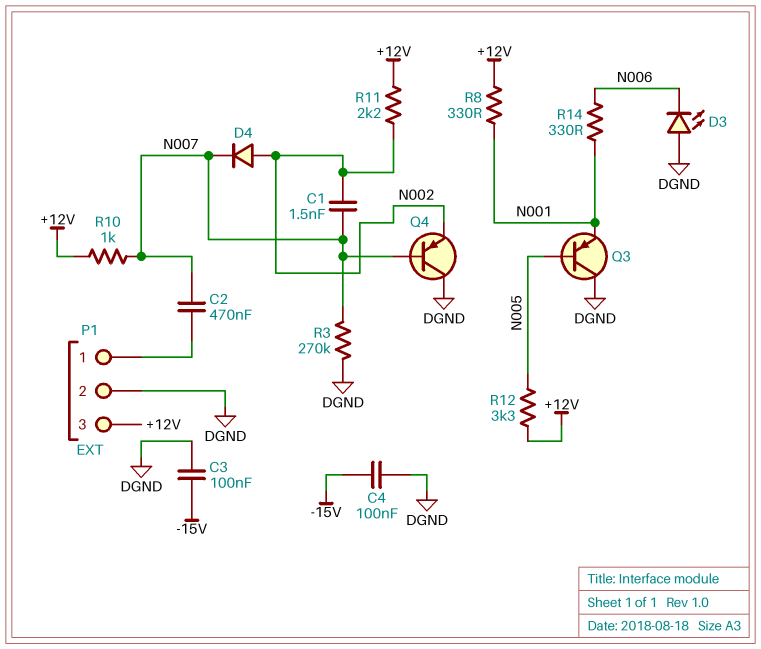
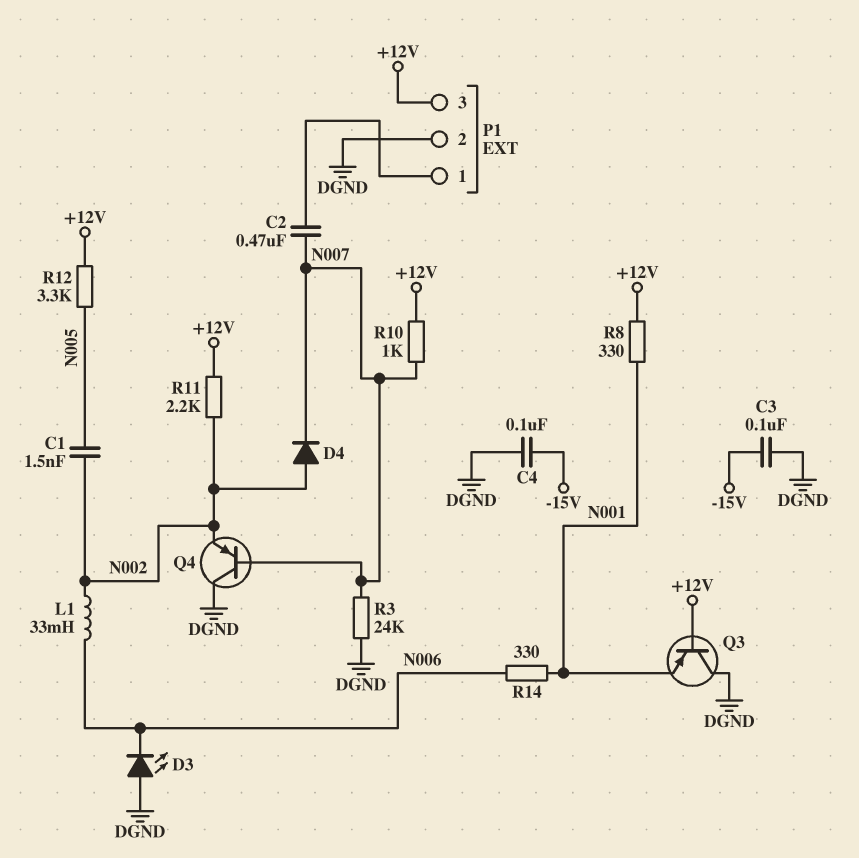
C1: 1.5nF (N002, N007) -> 1.5nF (N002, N005)
L1: none -> 33mH (N002, N006)
Q3: PNP (B N005, C DGND, E N001) -> PNP (B +12V, C DGND, E N001)
R3: 270k (DGND, N007) -> 24k (DGND, N007)

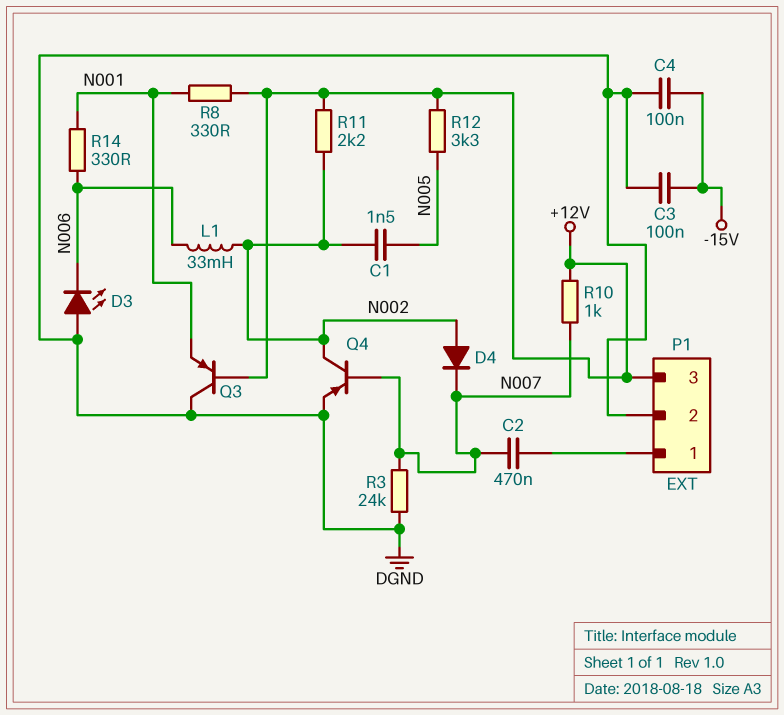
Q4: PNP (B N007, C DGND, E N002) -> PNP (B N007, C N002, E DGND)

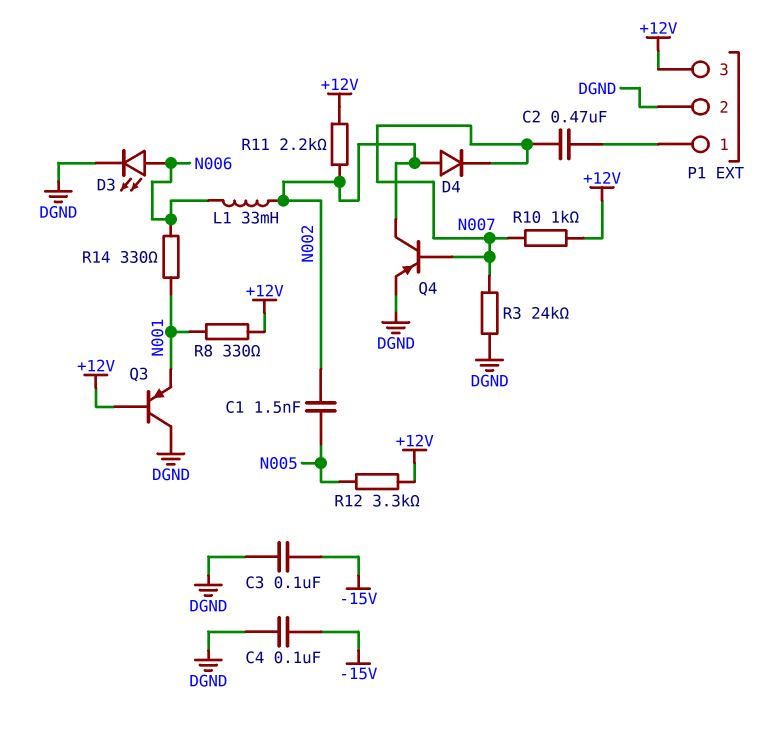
D3: LED (A DGND, K N006) -> LED (A N006, K DGND)

